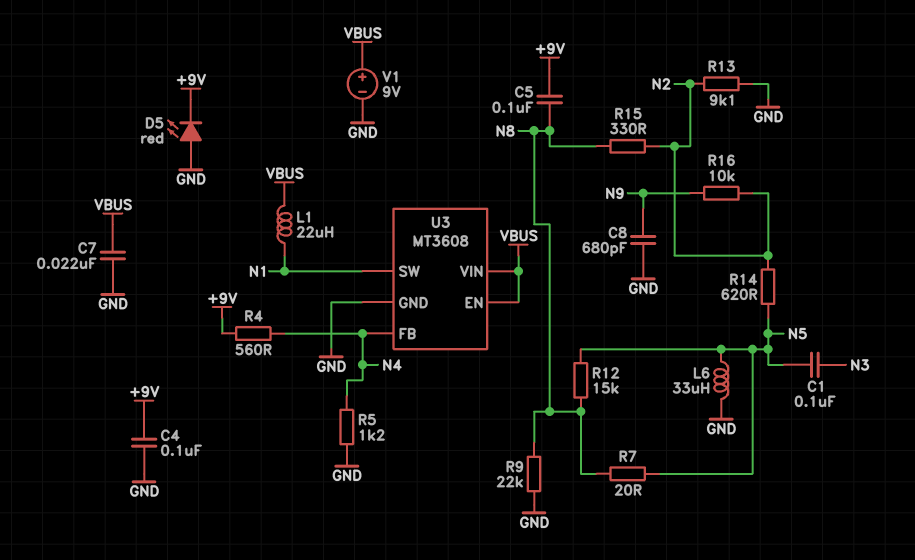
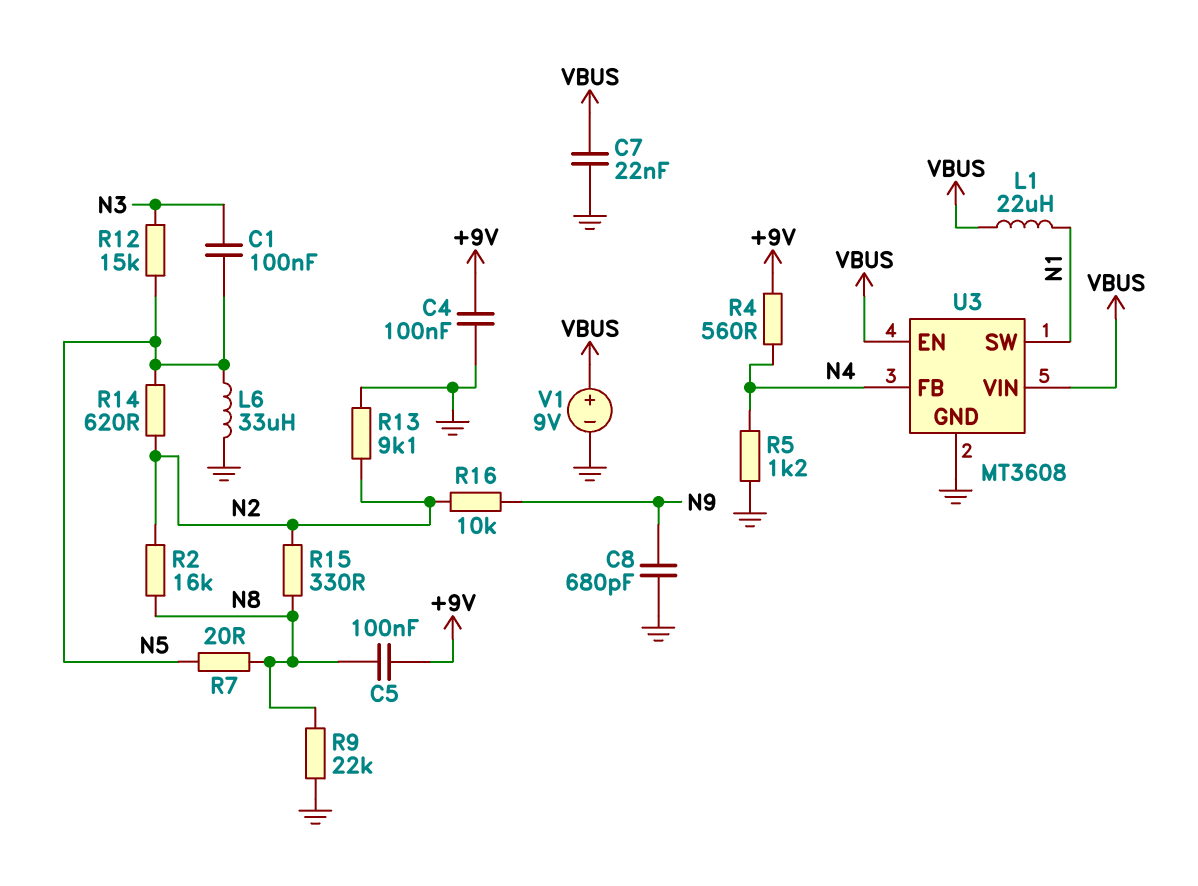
D5: LED red (A GND, K +9V) -> none
R2: none -> 16k (N2, N8)
R12: 15k (N5, N8) -> 15k (N3, N5)

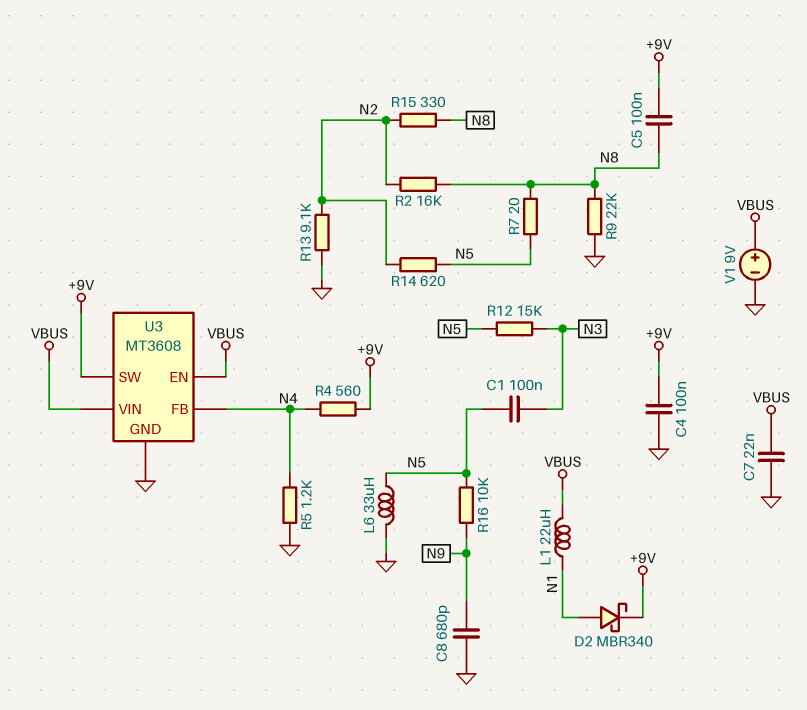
D2: none -> schottky MBR340 (A N1, K +9V)
R16: 10k (N2, N9) -> 10k (N5, N9)
U3 pin SW: N1 -> +9V

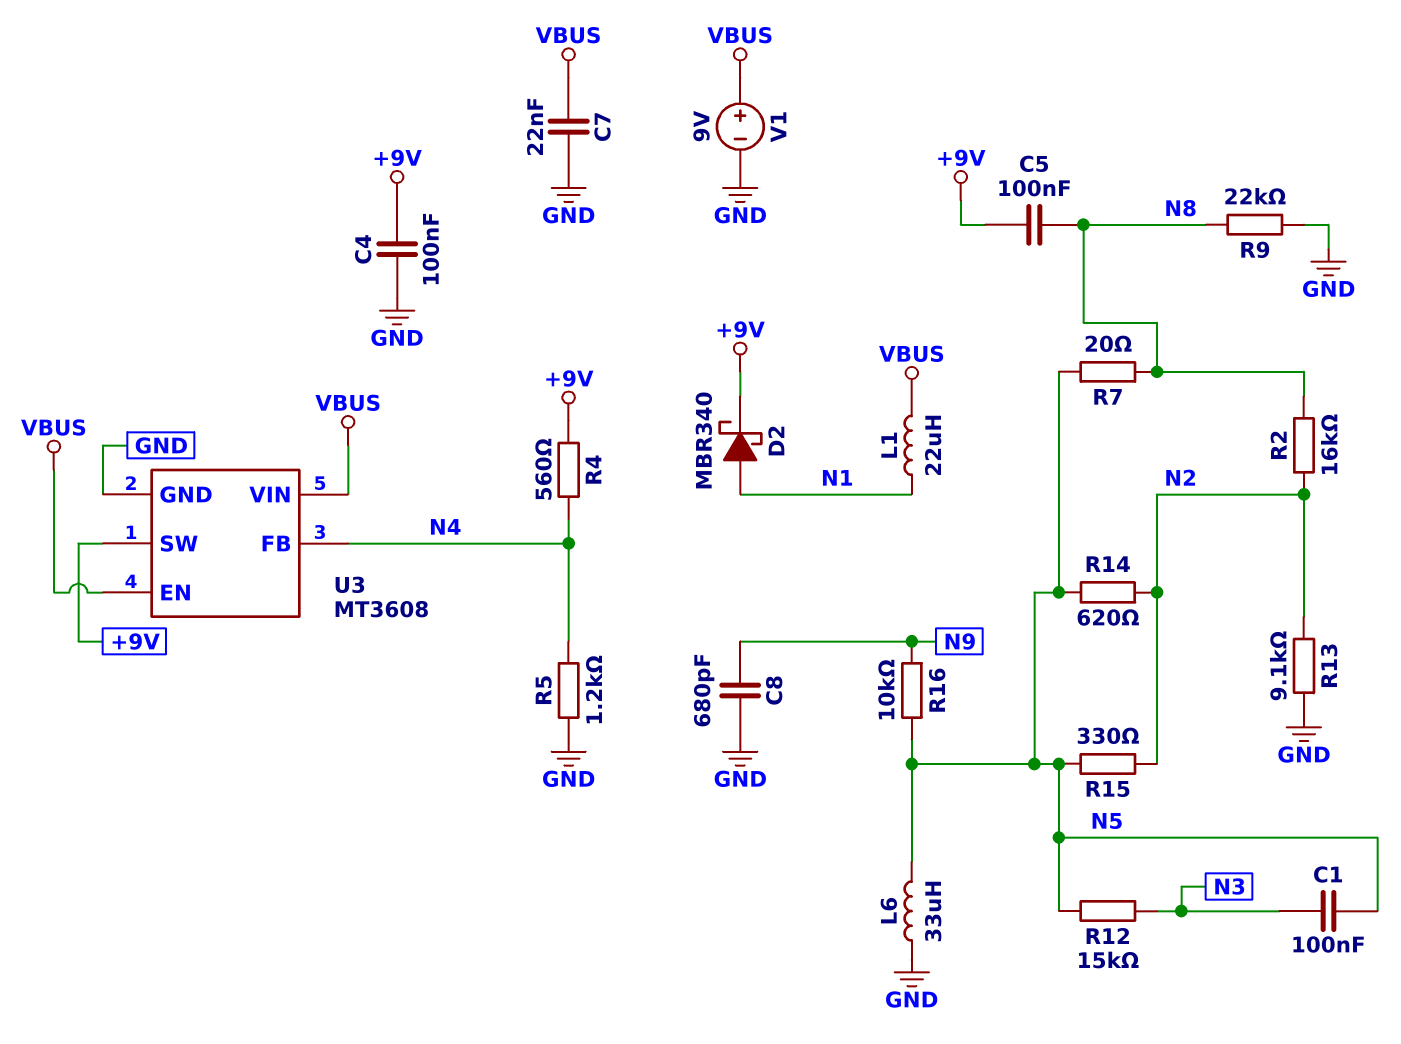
R15: 330 (N2, N8) -> 330 (N2, N5)

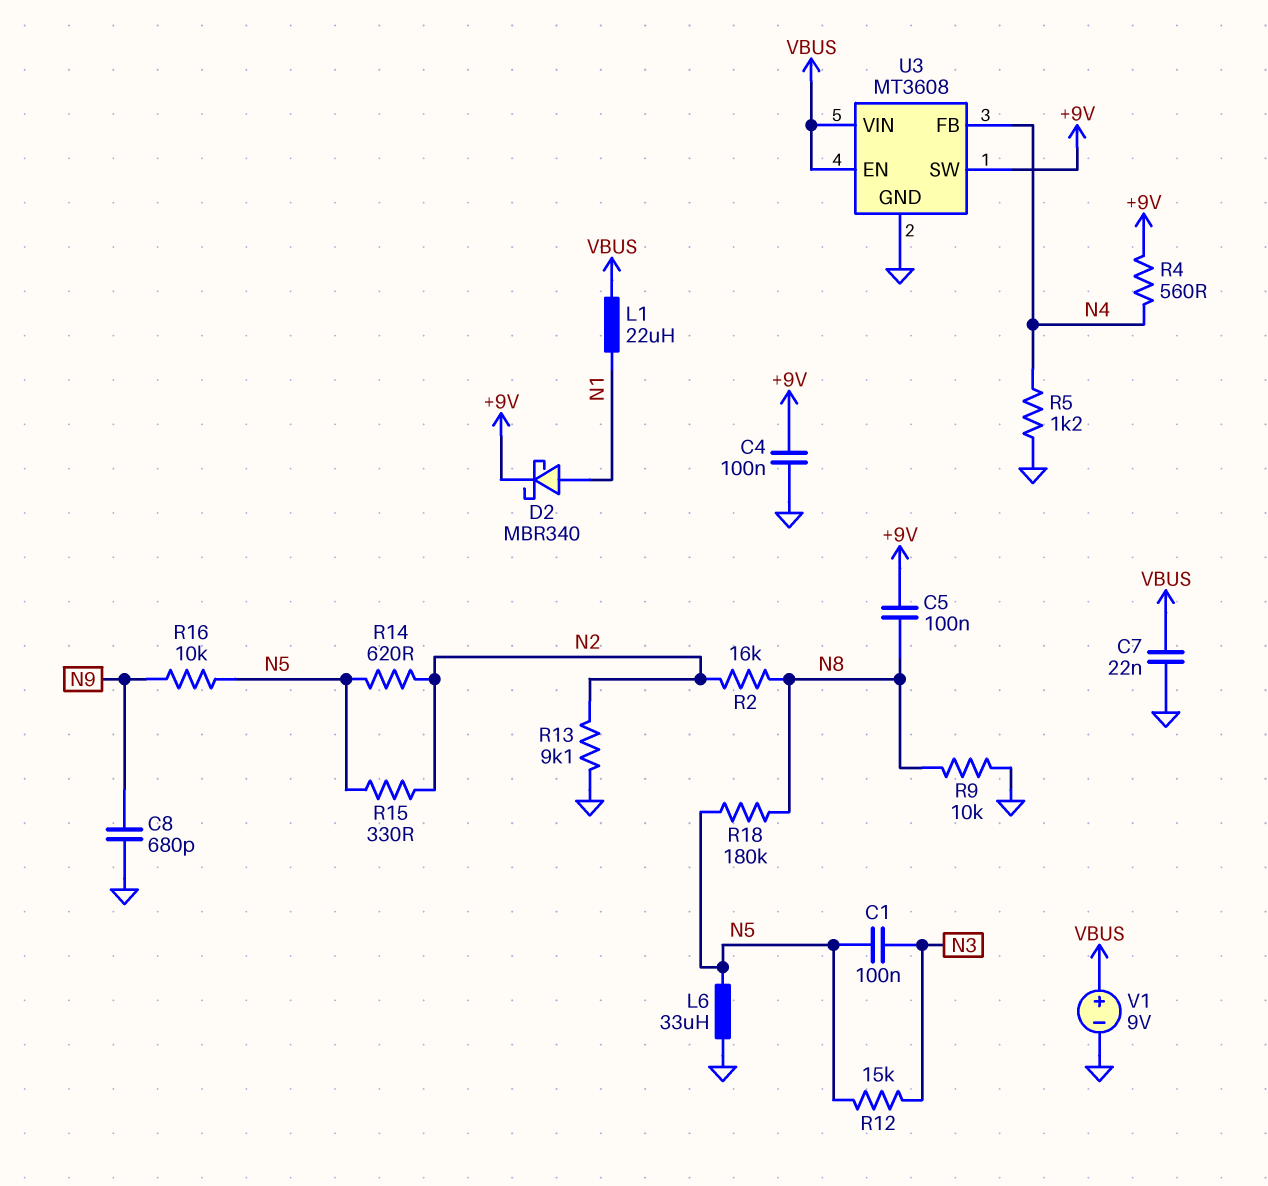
R7: 20 (N5, N8) -> none
R9: 22k (GND, N8) -> 10k (GND, N8)
R18: none -> 180k (N5, N8)

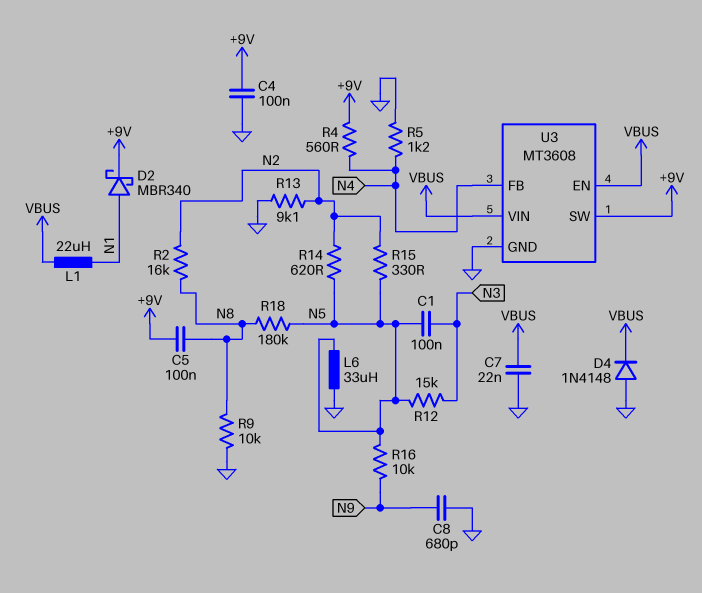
D4: none -> diode 1N4148 (A GND, K VBUS)
V1: 9V (plus VBUS, minus GND) -> none

